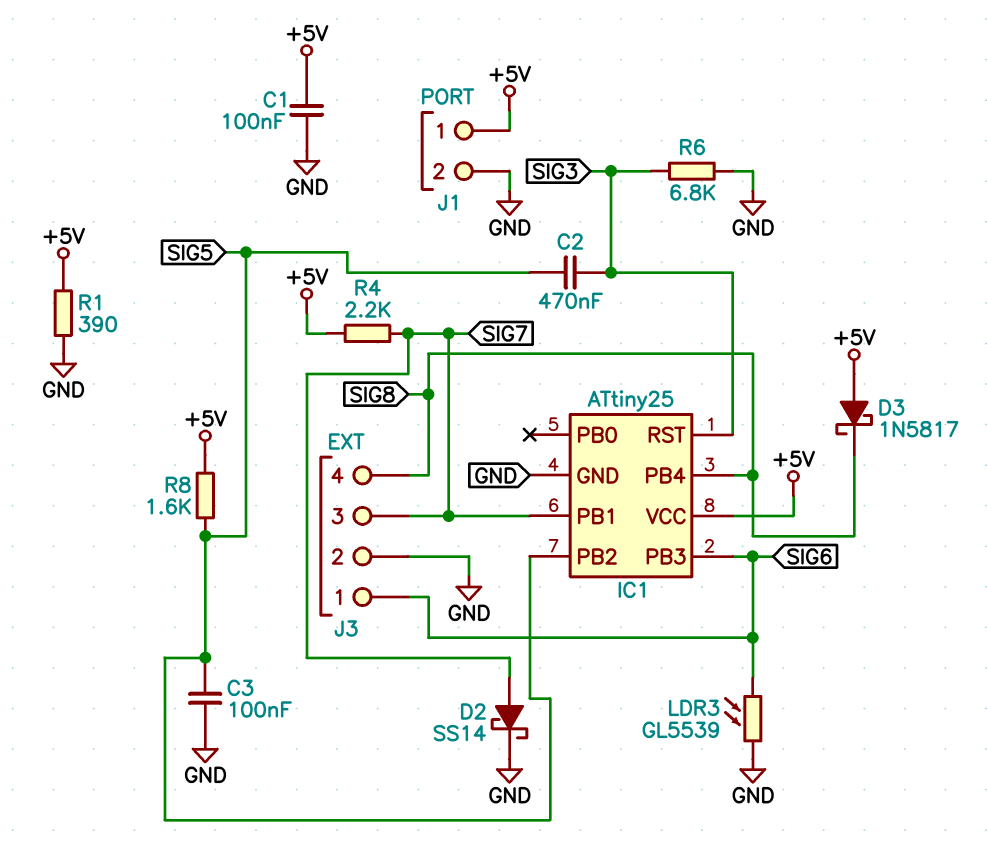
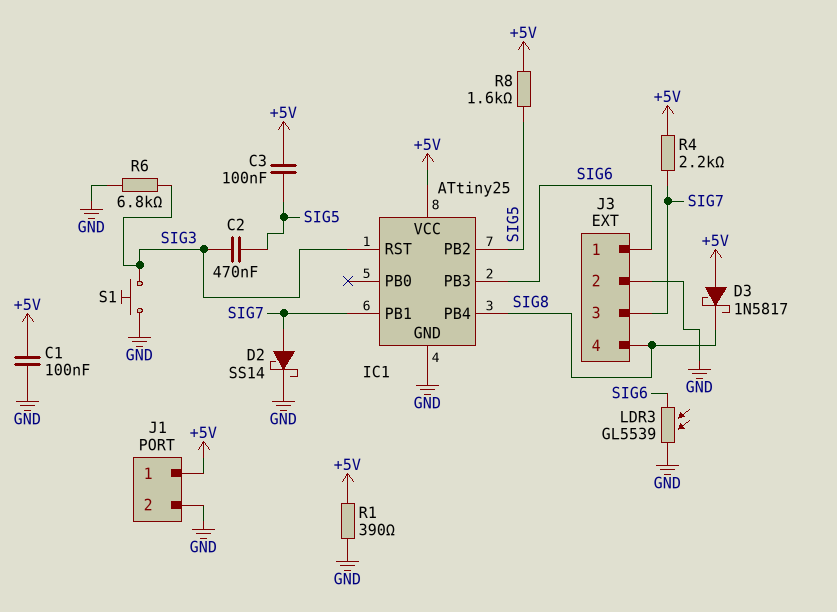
C3: 100nF (GND, SIG5) -> 100nF (+5V, SIG5)
S1: none -> button (GND, SIG3)

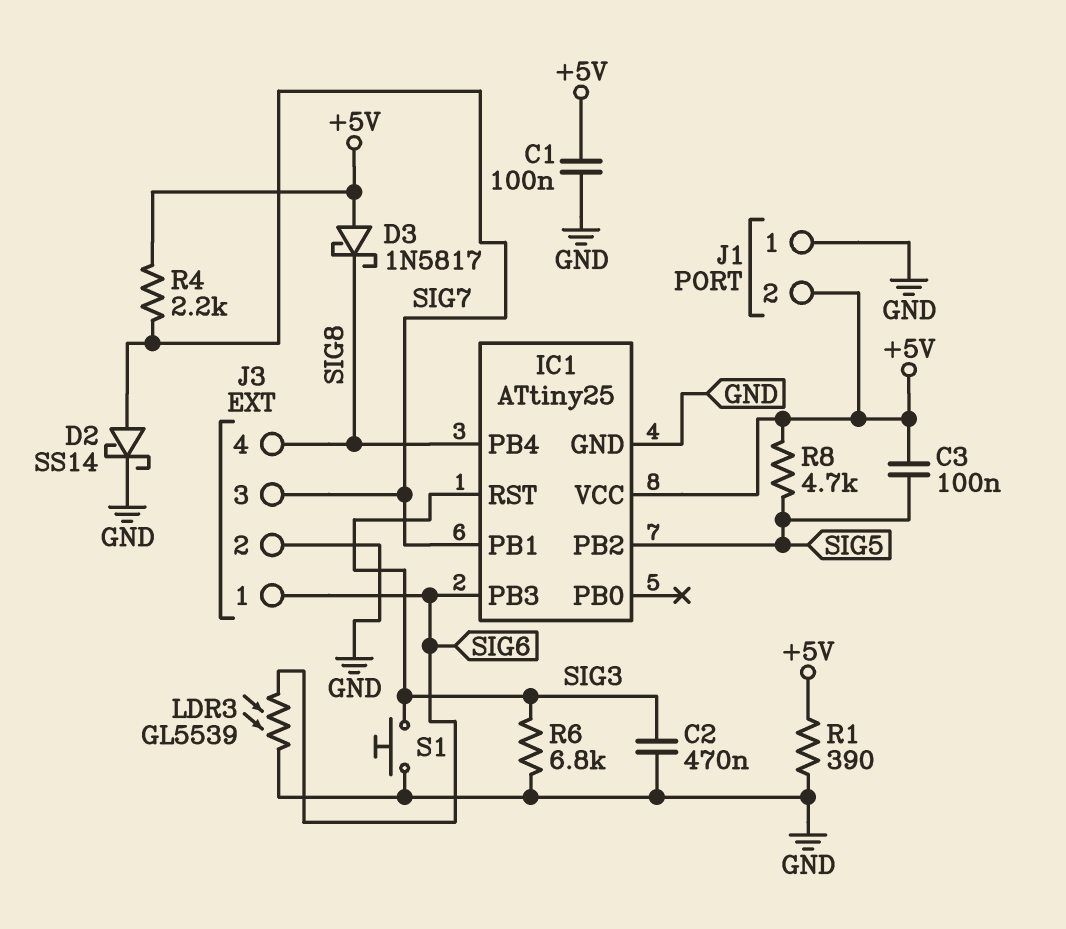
C2: 470nF (SIG3, SIG5) -> 470nF (GND, SIG3)
J1 pin 1: +5V -> GND
J1 pin 2: GND -> +5V
R8: 1.6k (+5V, SIG5) -> 4.7k (+5V, SIG5)

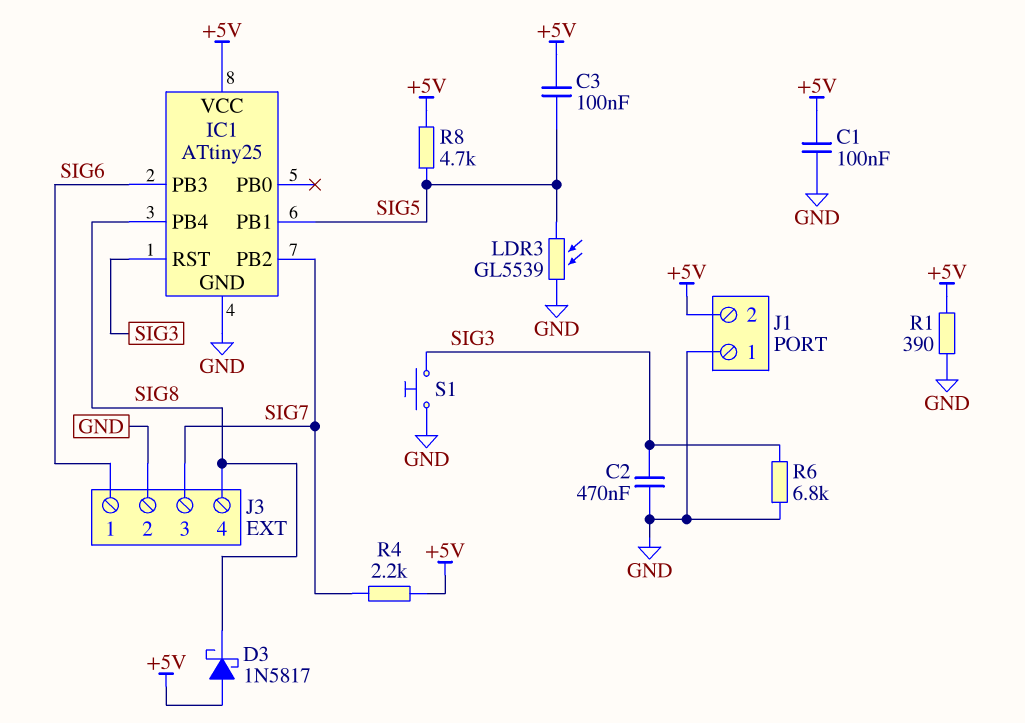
D2: schottky SS14 (A SIG7, K GND) -> none
IC1 pin PB1: SIG7 -> SIG5
IC1 pin PB2: SIG5 -> SIG7
LDR3: GL5539 (GND, SIG6) -> GL5539 (GND, SIG5)

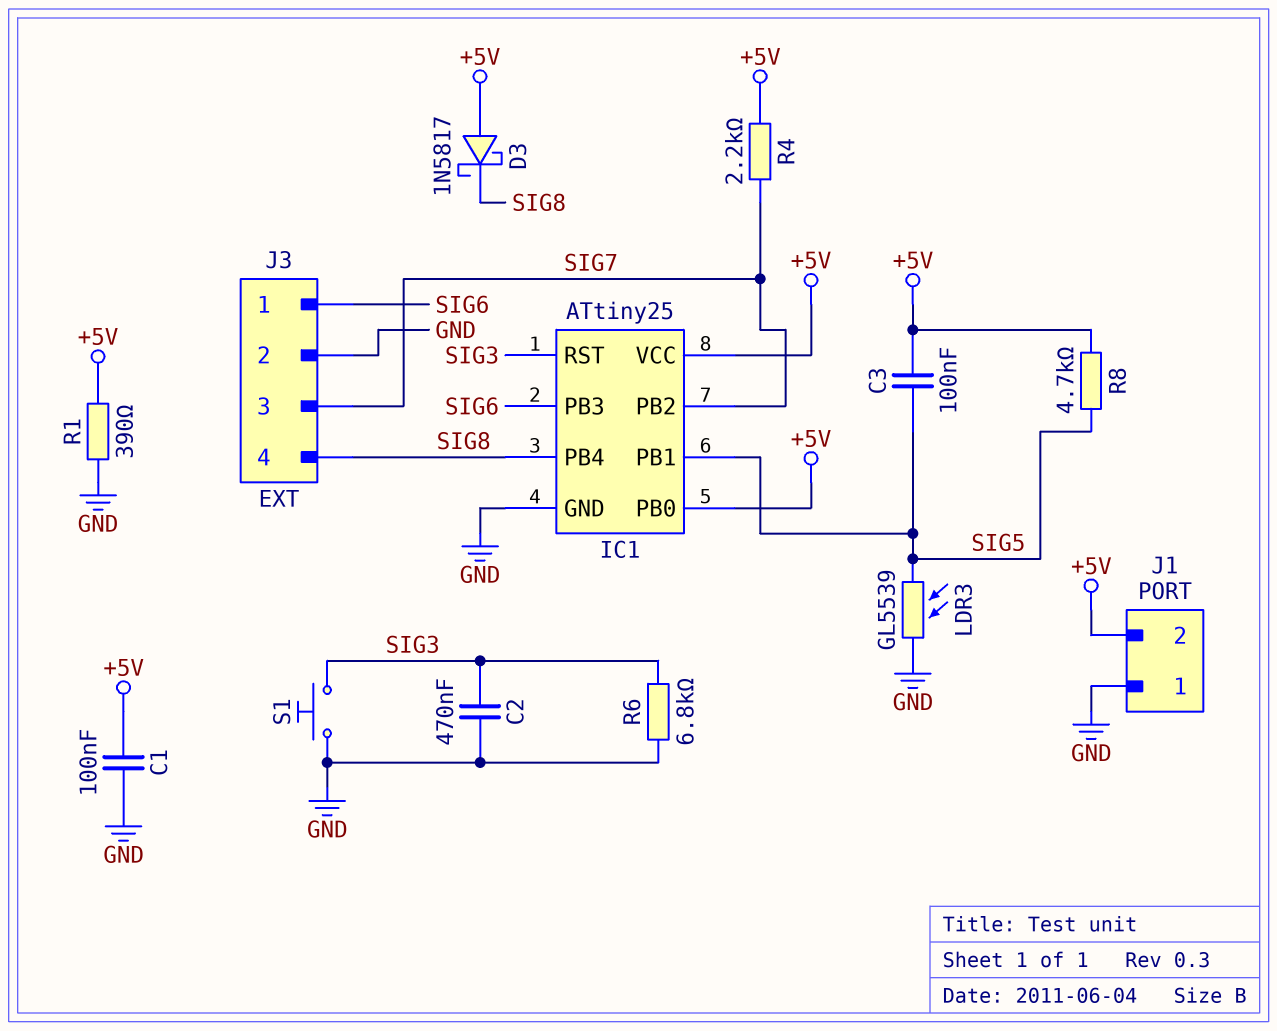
IC1 pin PB0: none -> +5V

